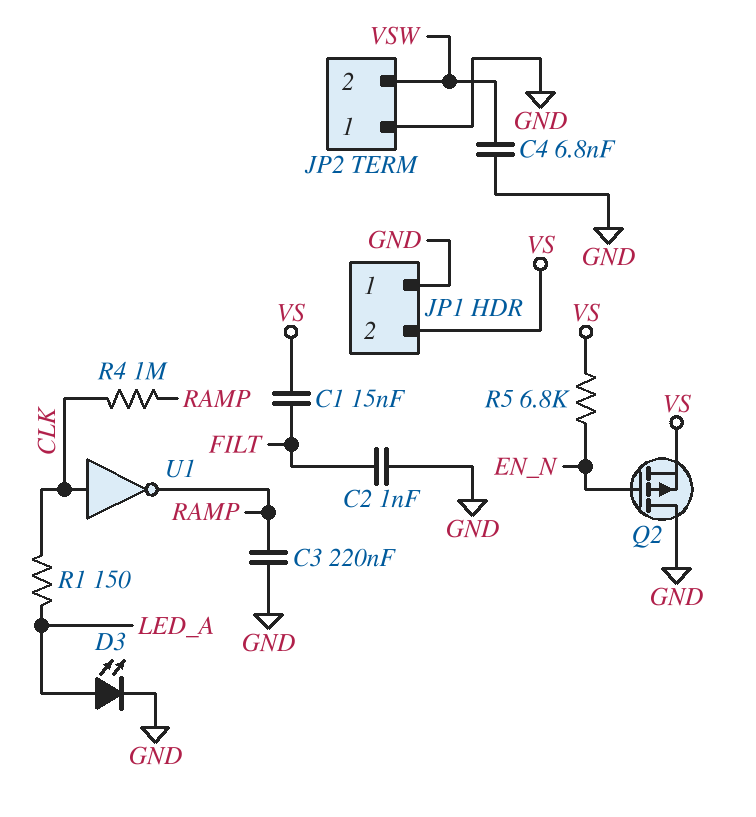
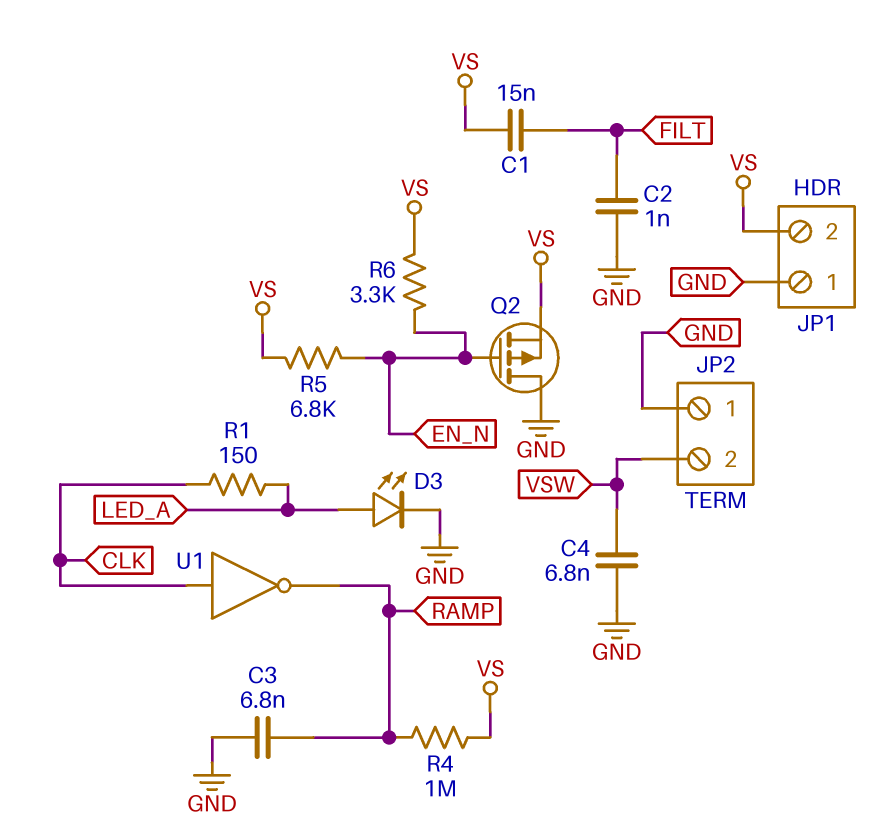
C3: 220nF (GND, RAMP) -> 6.8nF (GND, RAMP)
R4: 1M (CLK, RAMP) -> 1M (RAMP, VS)
R6: none -> 3.3k (EN_N, VS)

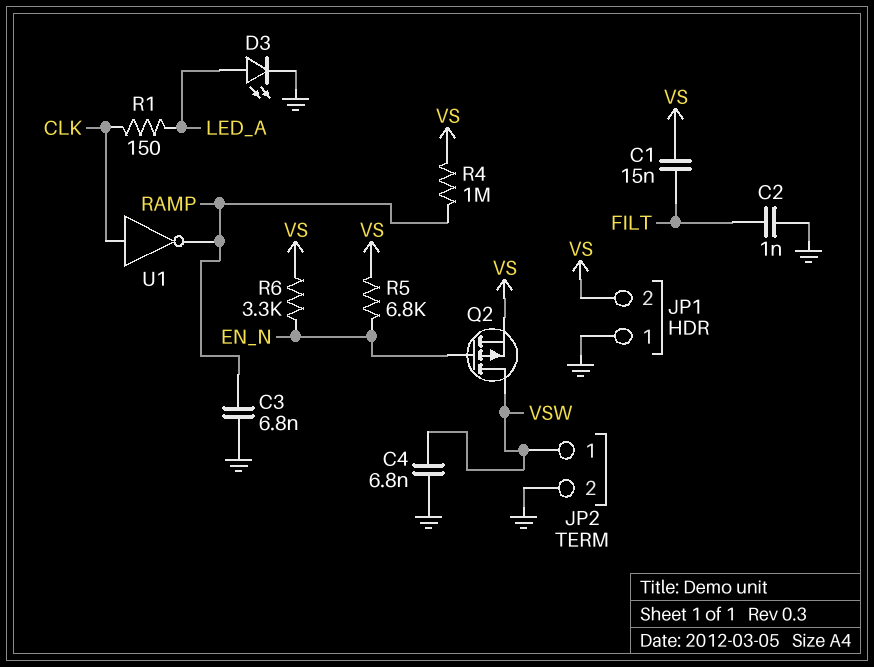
JP2 pin 1: GND -> VSW
JP2 pin 2: VSW -> GND
Q2: PMOS (G EN_N, D GND, S VS) -> PMOS (G EN_N, D VSW, S VS)

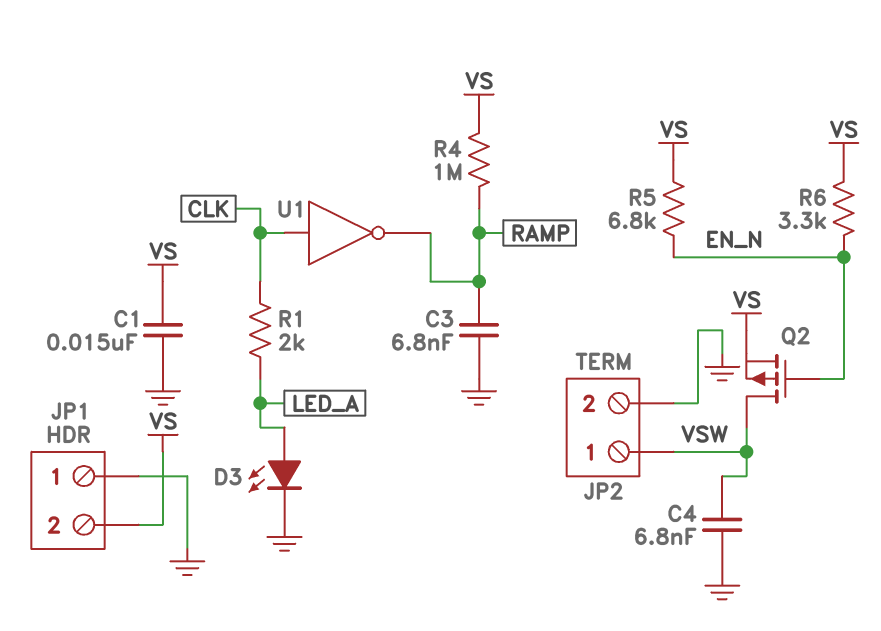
C1: 15nF (FILT, VS) -> 15nF (GND, VS)
C2: 1nF (FILT, GND) -> none
R1: 150 (CLK, LED_A) -> 2k (CLK, LED_A)

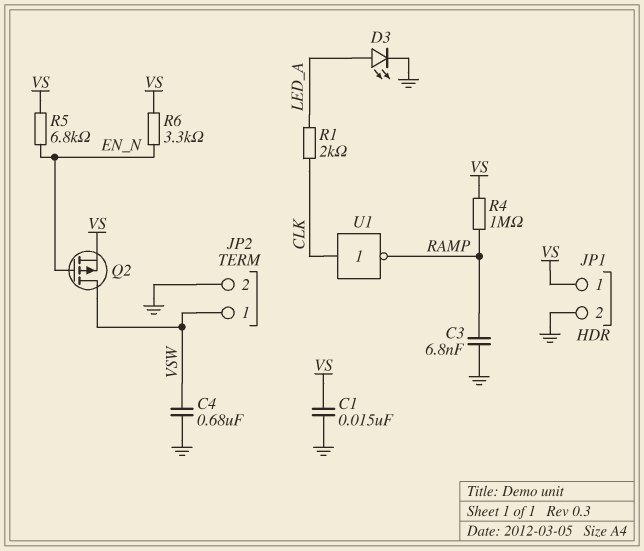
C4: 6.8nF (GND, VSW) -> 680nF (GND, VSW)
JP1 pin 1: GND -> VS
JP1 pin 2: VS -> GND

